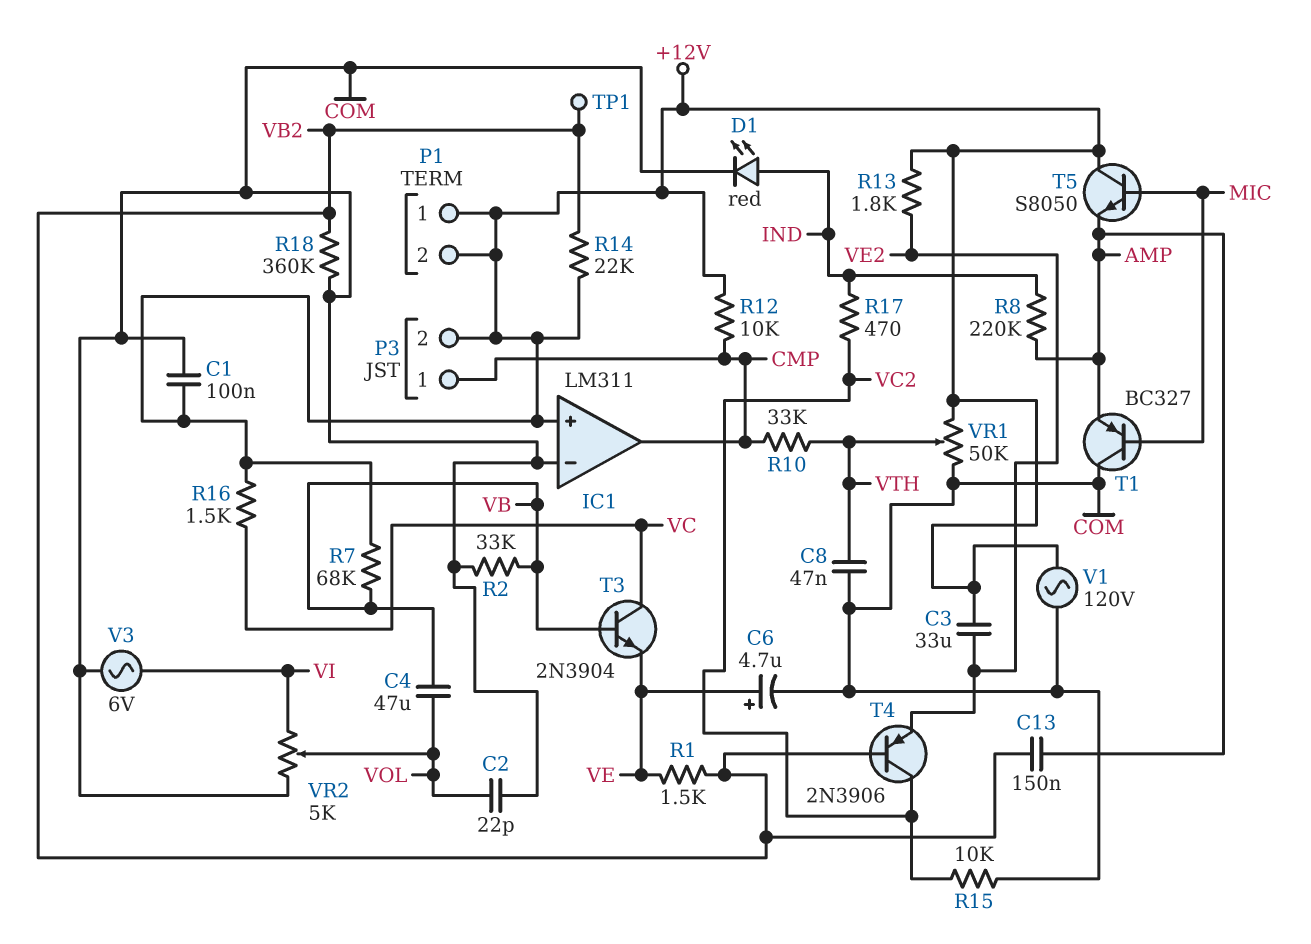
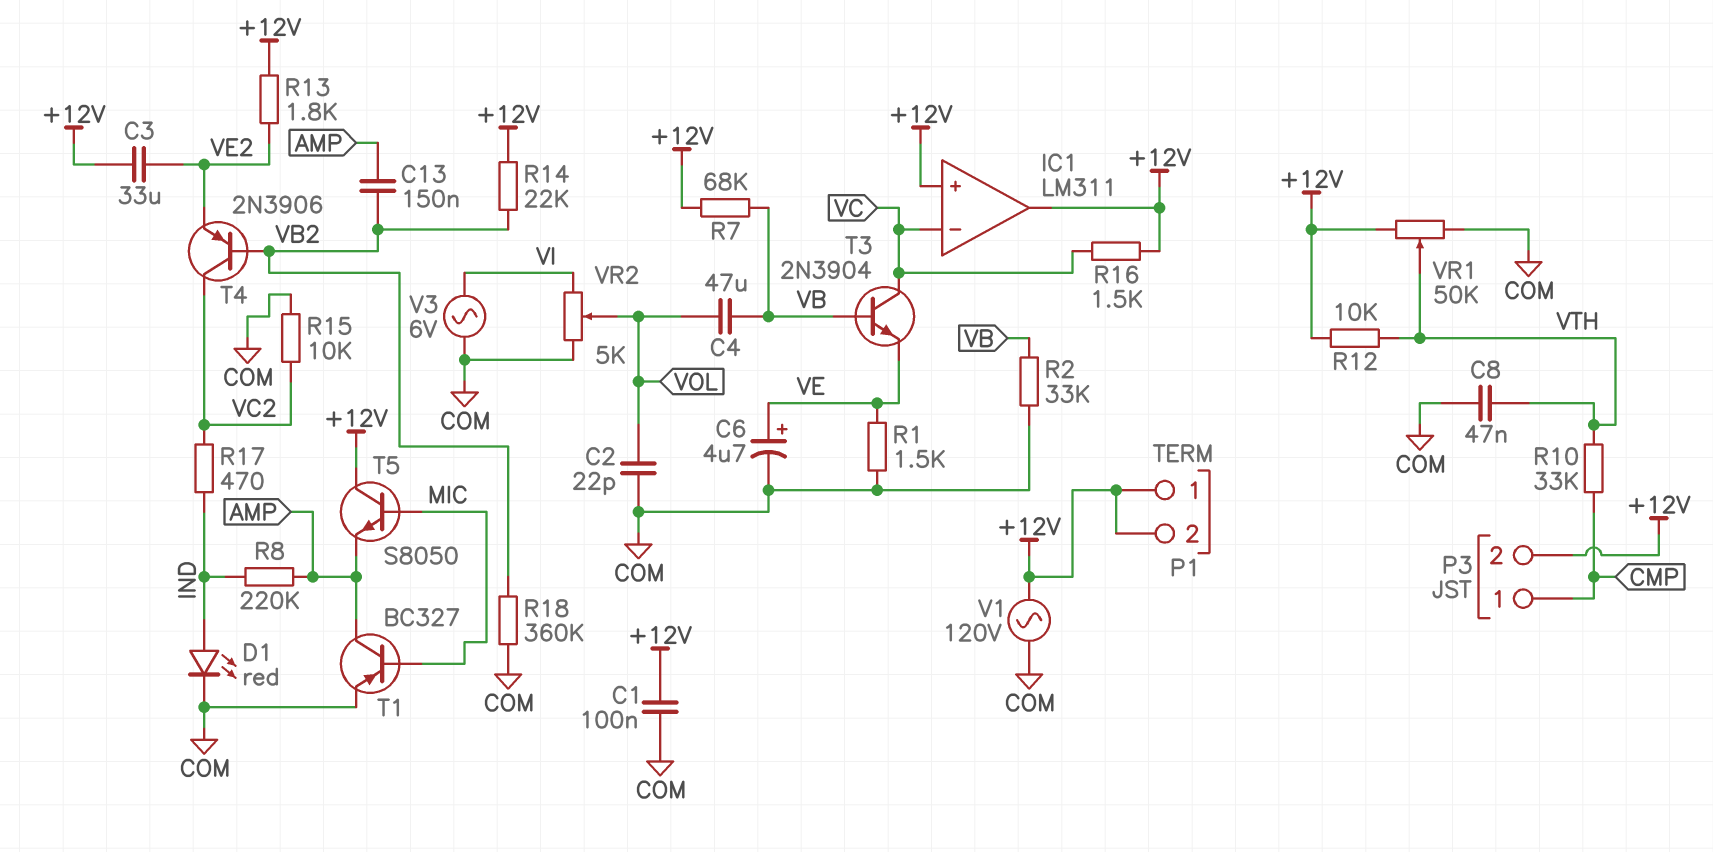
IC1 pin in-: COM -> VC
IC1 pin out: CMP -> +12V
R1: 1.5k (VB2, VE) -> 1.5k (COM, VE)
R12: 10k (+12V, CMP) -> 10k (+12V, VTH)
T1: PNP BC327 (B MIC, C COM, E AMP) -> PNP BC327 (B MIC, C AMP, E COM)
TP1: test point (VB2) -> none

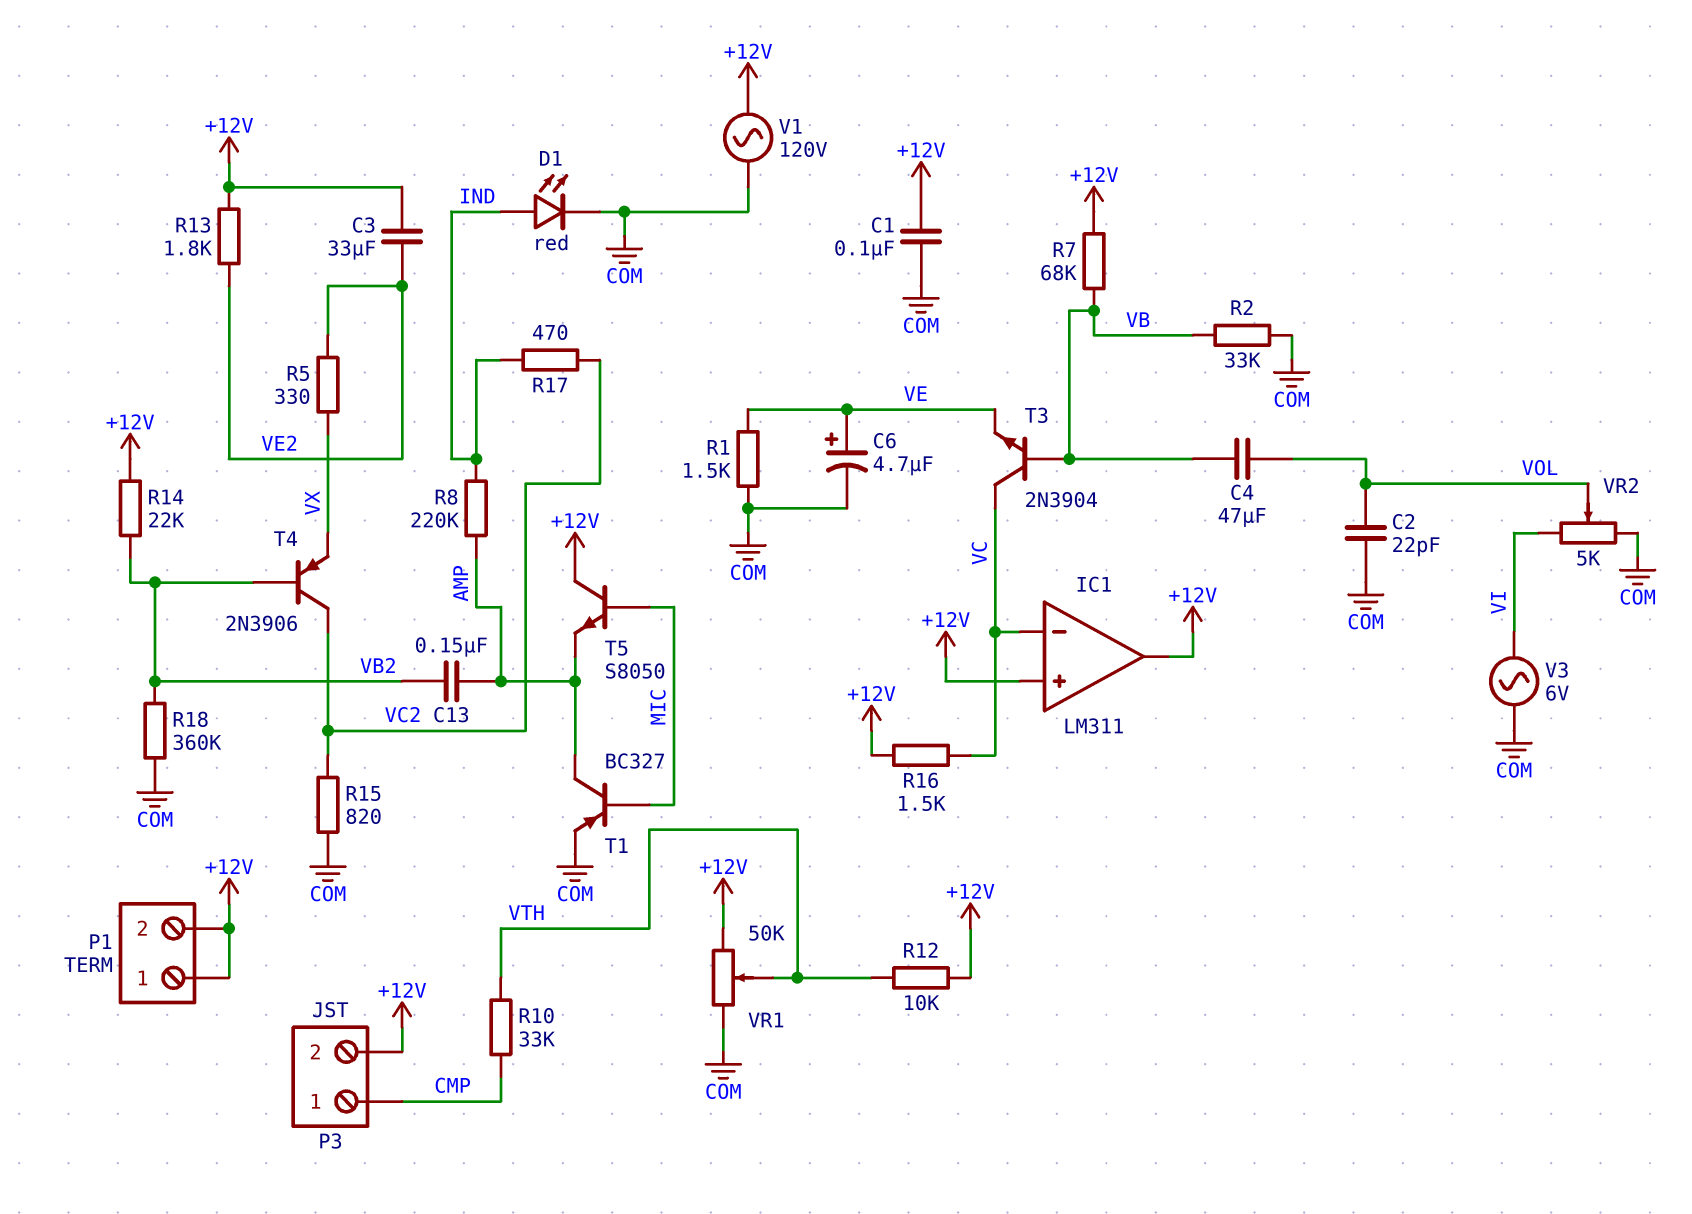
C8: 47nF (COM, VTH) -> none
R5: none -> 330 (VE2, VX)
R15: 10k (COM, VC2) -> 820 (COM, VC2)
T4: PNP 2N3906 (B VB2, C VC2, E VE2) -> PNP 2N3906 (B VB2, C VC2, E VX)

